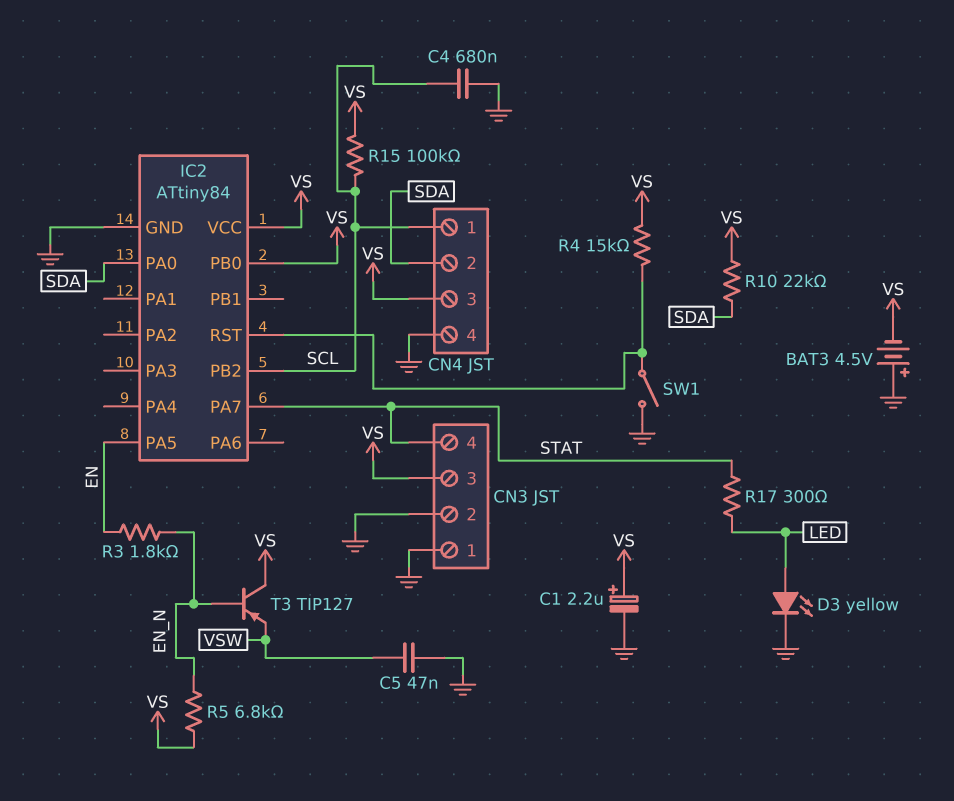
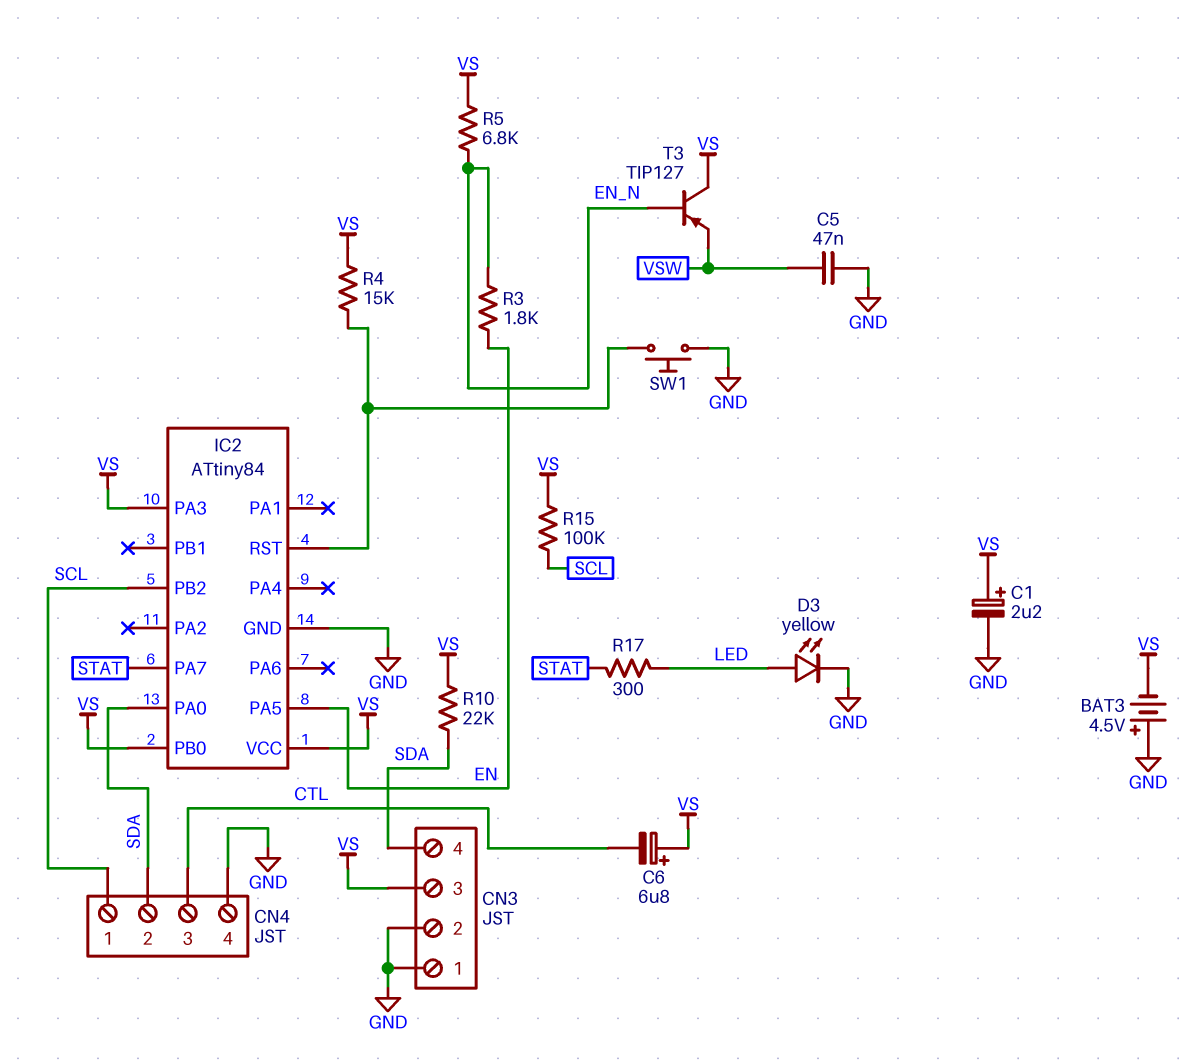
C4: 680nF (GND, SCL) -> none
C6: none -> 6.8uF (plus VS, minus CTL)
CN3 pin 4: STAT -> SDA
CN4 pin 3: VS -> CTL
IC2 pin PA3: none -> VS
SW1: switch (GND, IC2/RST) -> button (GND, IC2/RST)

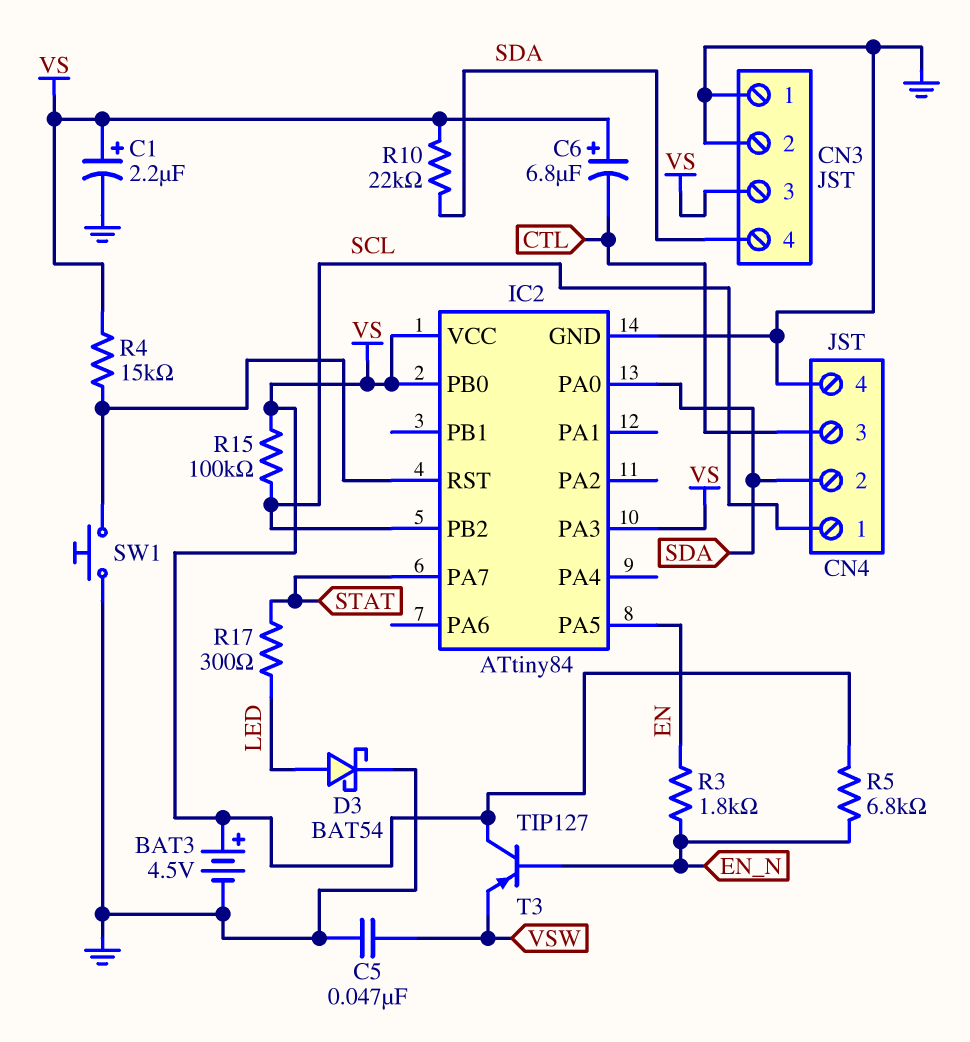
BAT3: 4.5V (plus GND, minus VS) -> 4.5V (plus VS, minus GND)
D3: LED yellow (A LED, K GND) -> schottky BAT54 (A LED, K GND)

